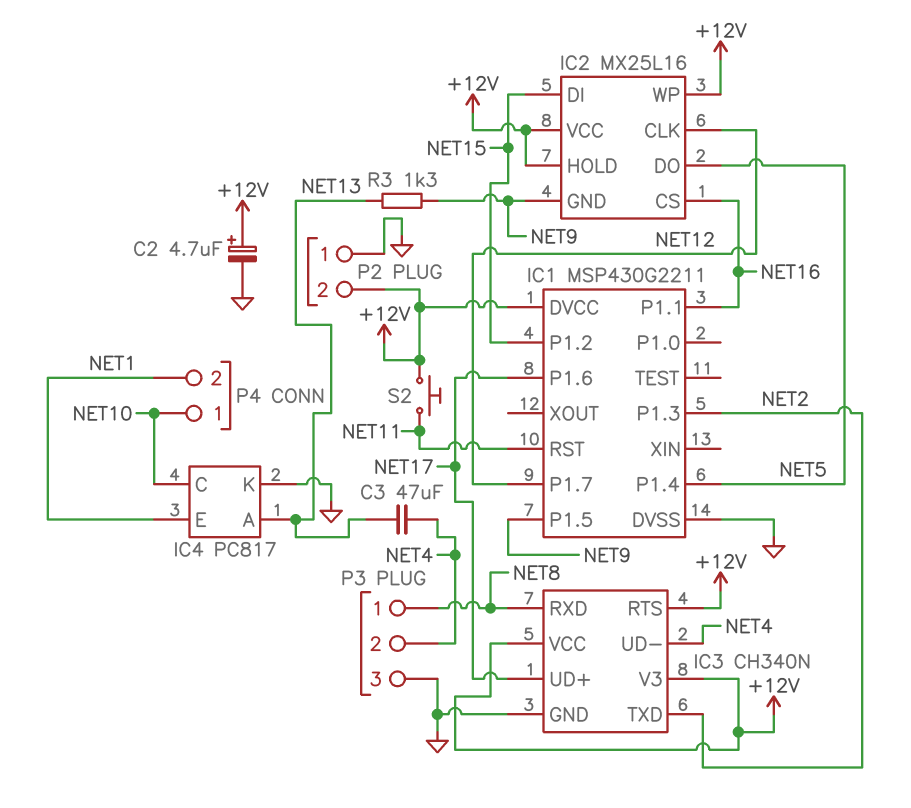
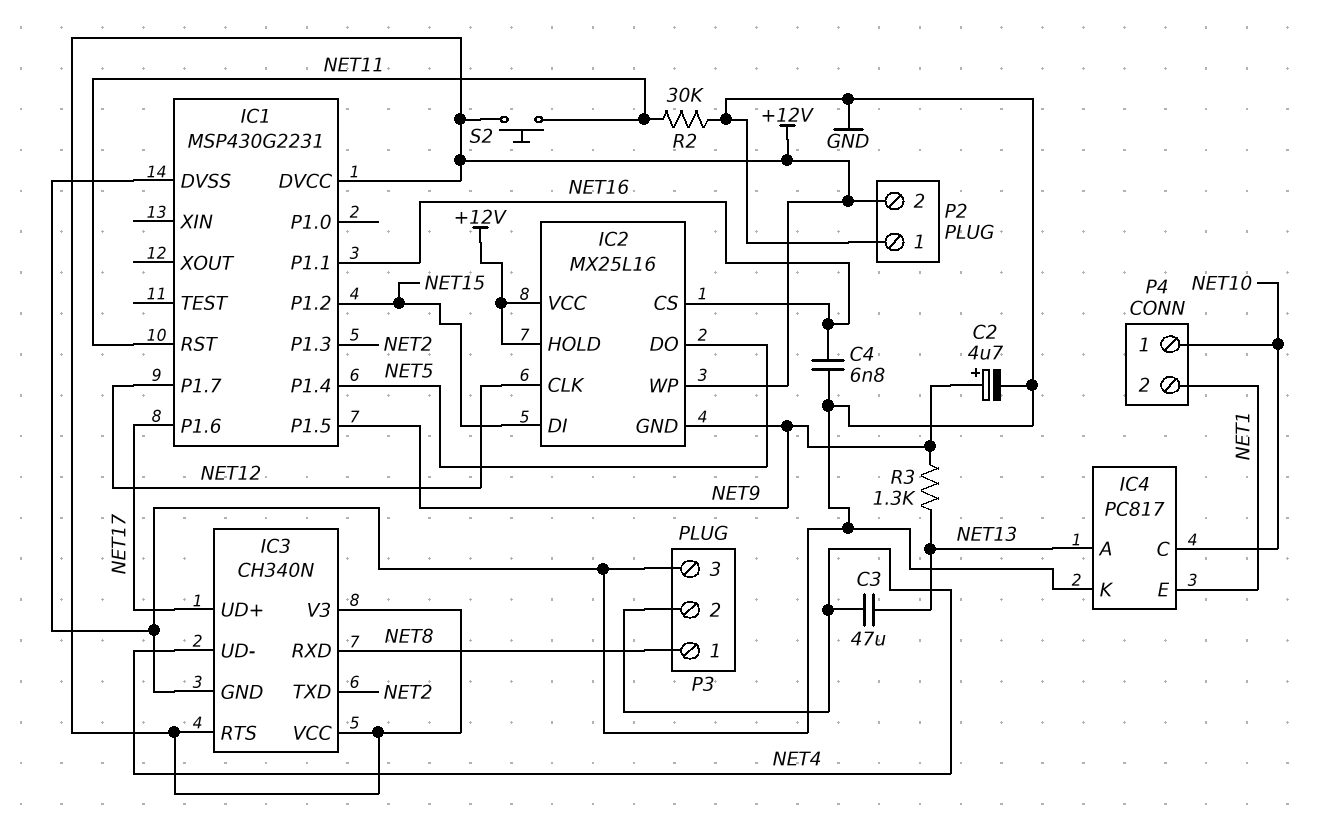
C2: 4.7uF (plus +12V, minus GND) -> 4.7uF (plus NET9, minus GND)
C4: none -> 6.8nF (GND, NET16)
IC1: MSP430G2211 -> MSP430G2231
R2: none -> 30k (GND, NET11)

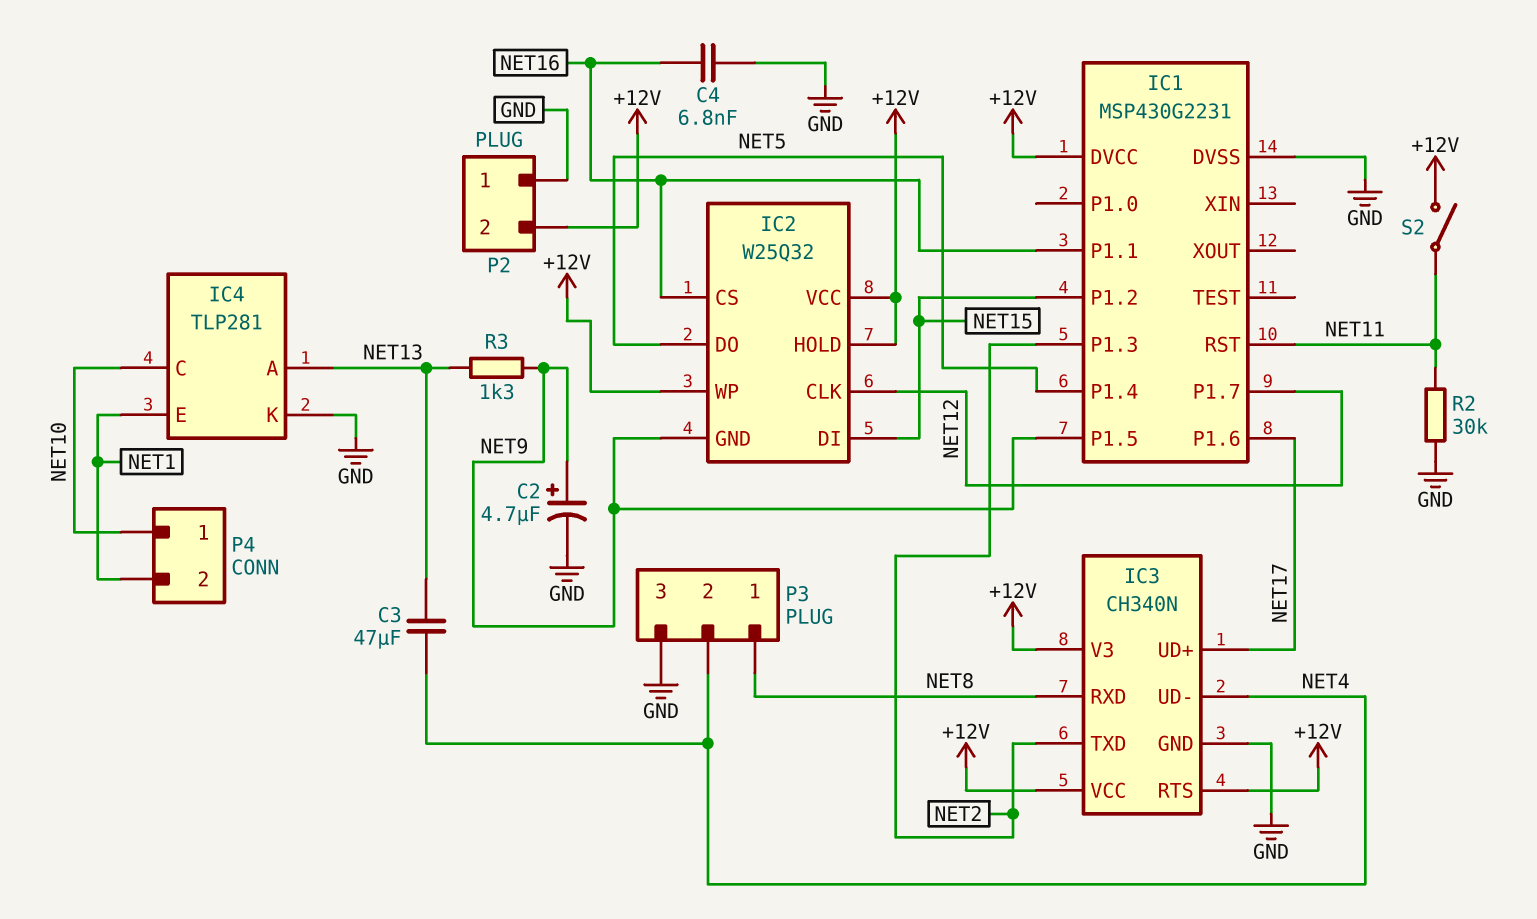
IC2: MX25L16 -> W25Q32
IC4: PC817 -> TLP281
S2: button (+12V, NET11) -> switch (+12V, NET11)

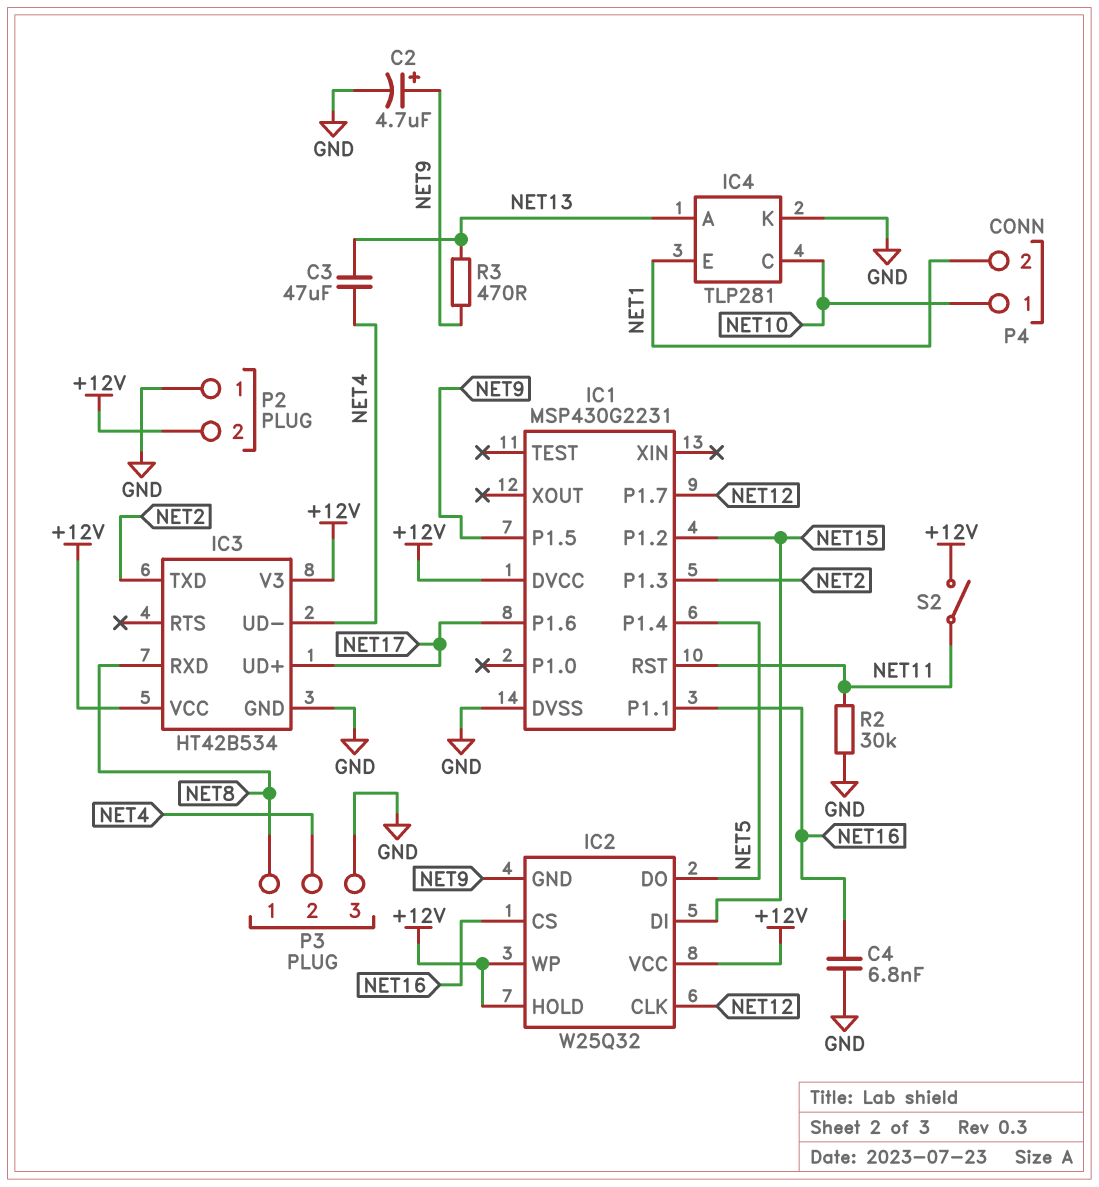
IC3: CH340N -> HT42B534
IC3 pin RTS: +12V -> none
R3: 1.3k (NET9, NET13) -> 470 (NET9, NET13)

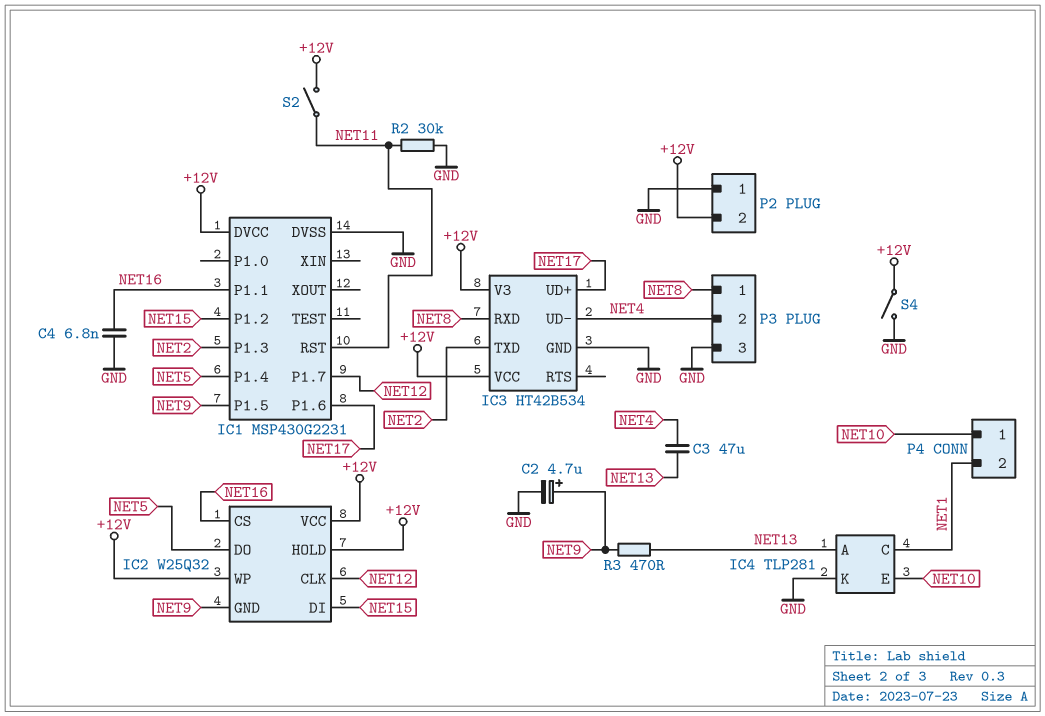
IC4 pin C: NET10 -> NET1
IC4 pin E: NET1 -> NET10
S4: none -> switch (+12V, GND)

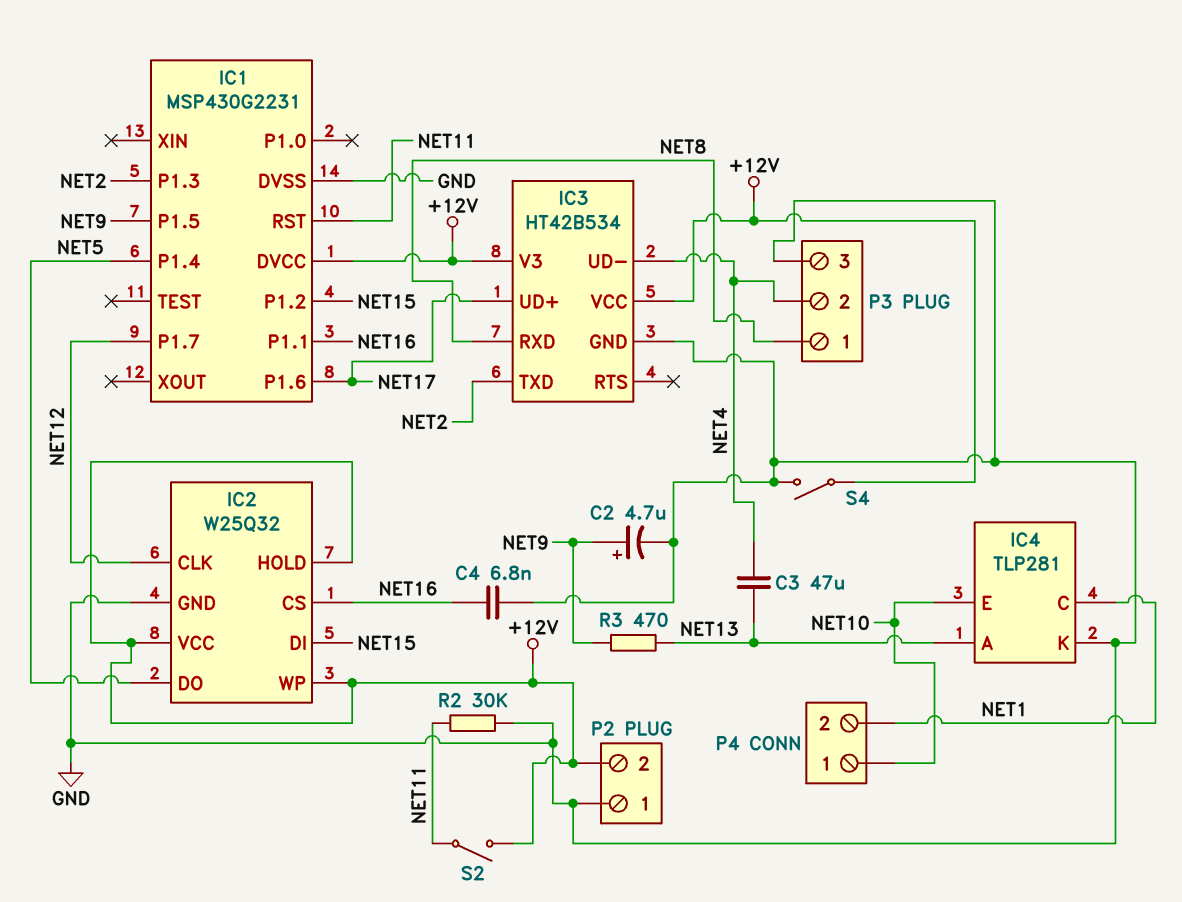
IC2 pin GND: NET9 -> GND

